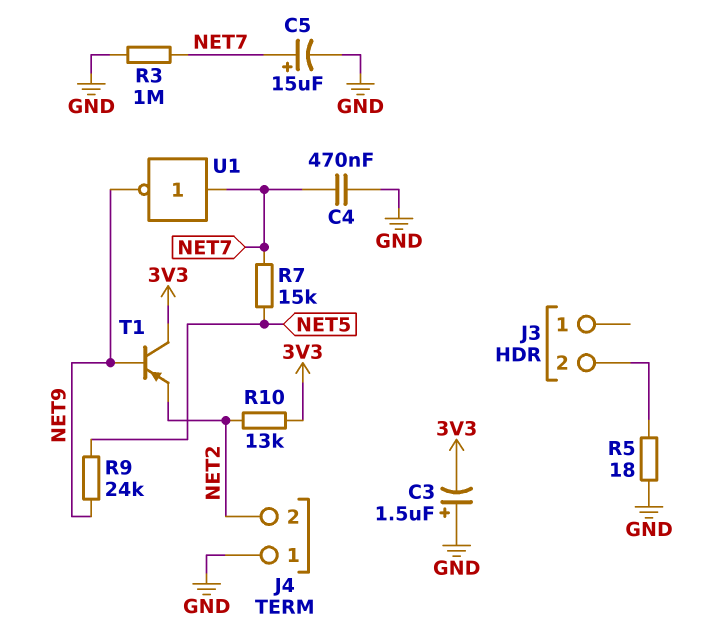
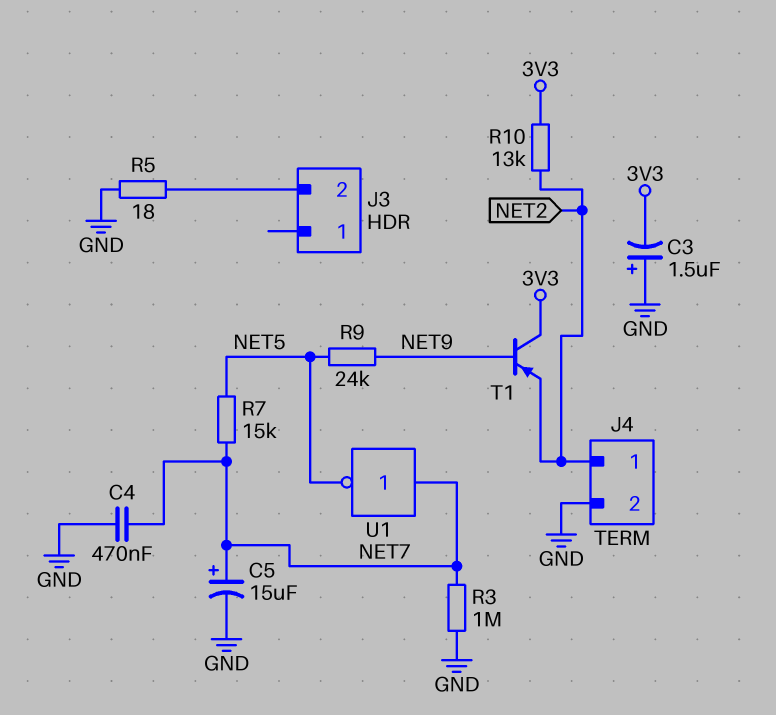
J4 pin 1: GND -> NET2
J4 pin 2: NET2 -> GND
U1: NOT (in NET7, out NET9) -> NOT (in NET7, out NET5)

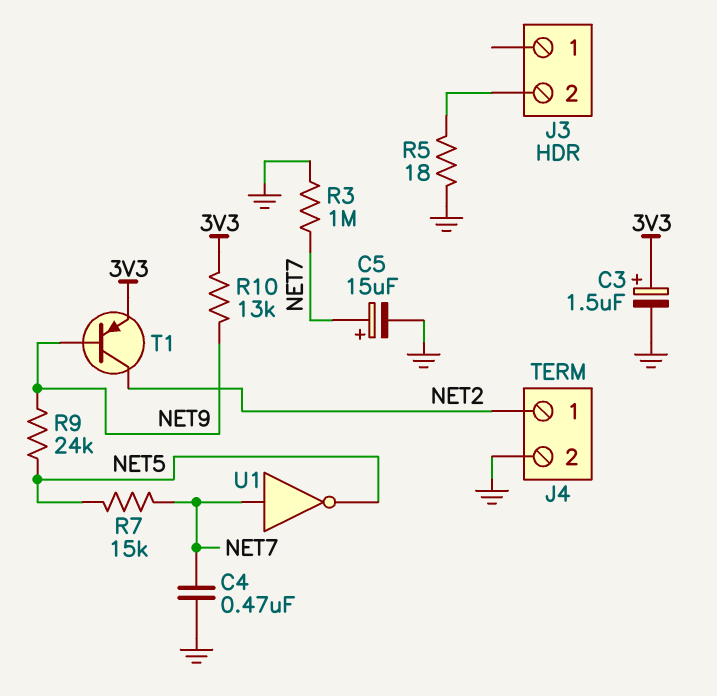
C3: 1.5uF (plus GND, minus 3V3) -> 1.5uF (plus 3V3, minus GND)
R10: 13k (3V3, NET2) -> 13k (3V3, NET9)
T1: PNP (B NET9, C 3V3, E NET2) -> PNP (B NET9, C NET2, E 3V3)

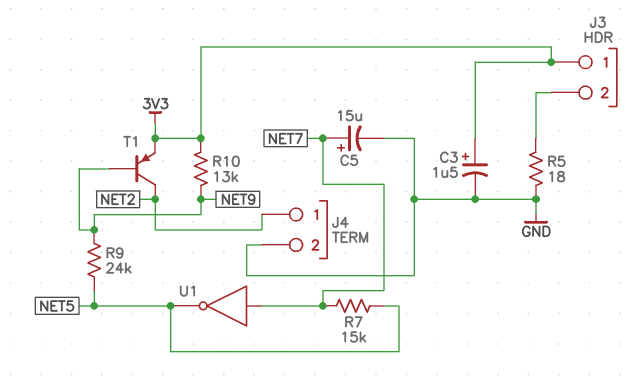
C4: 470nF (GND, NET7) -> none
J3 pin 1: none -> 3V3
R3: 1M (GND, NET7) -> none

